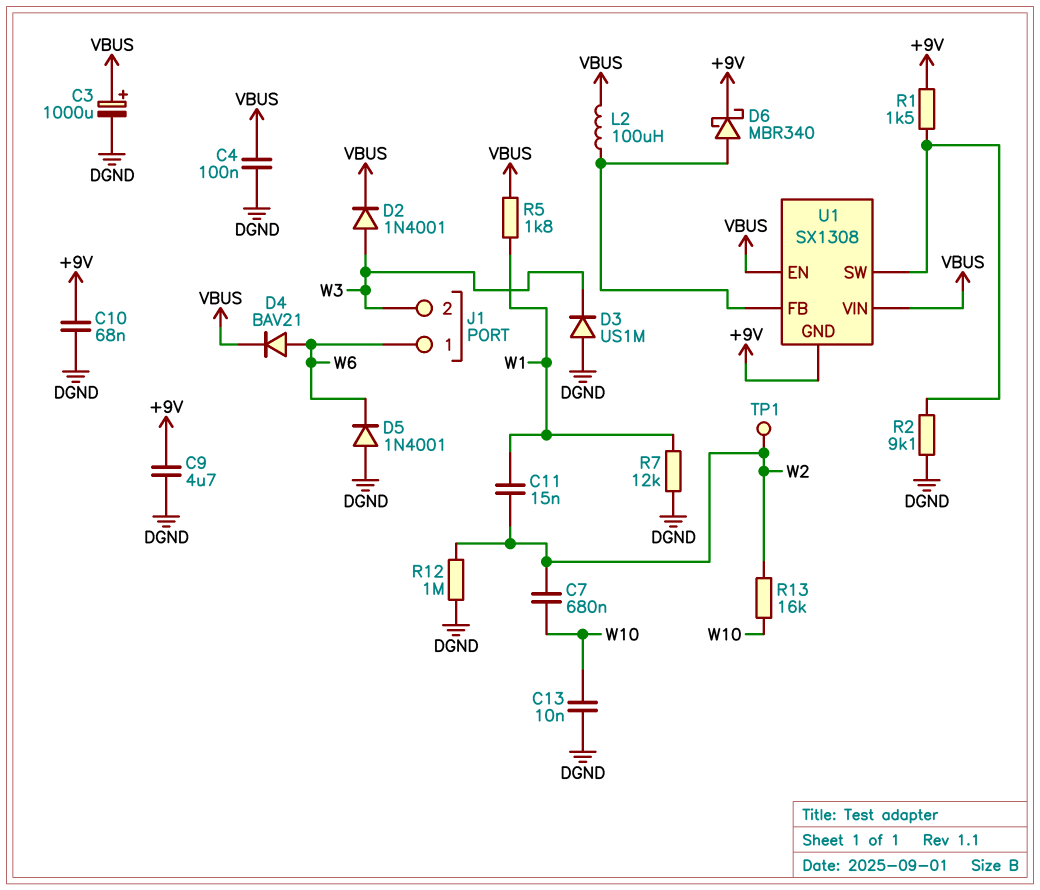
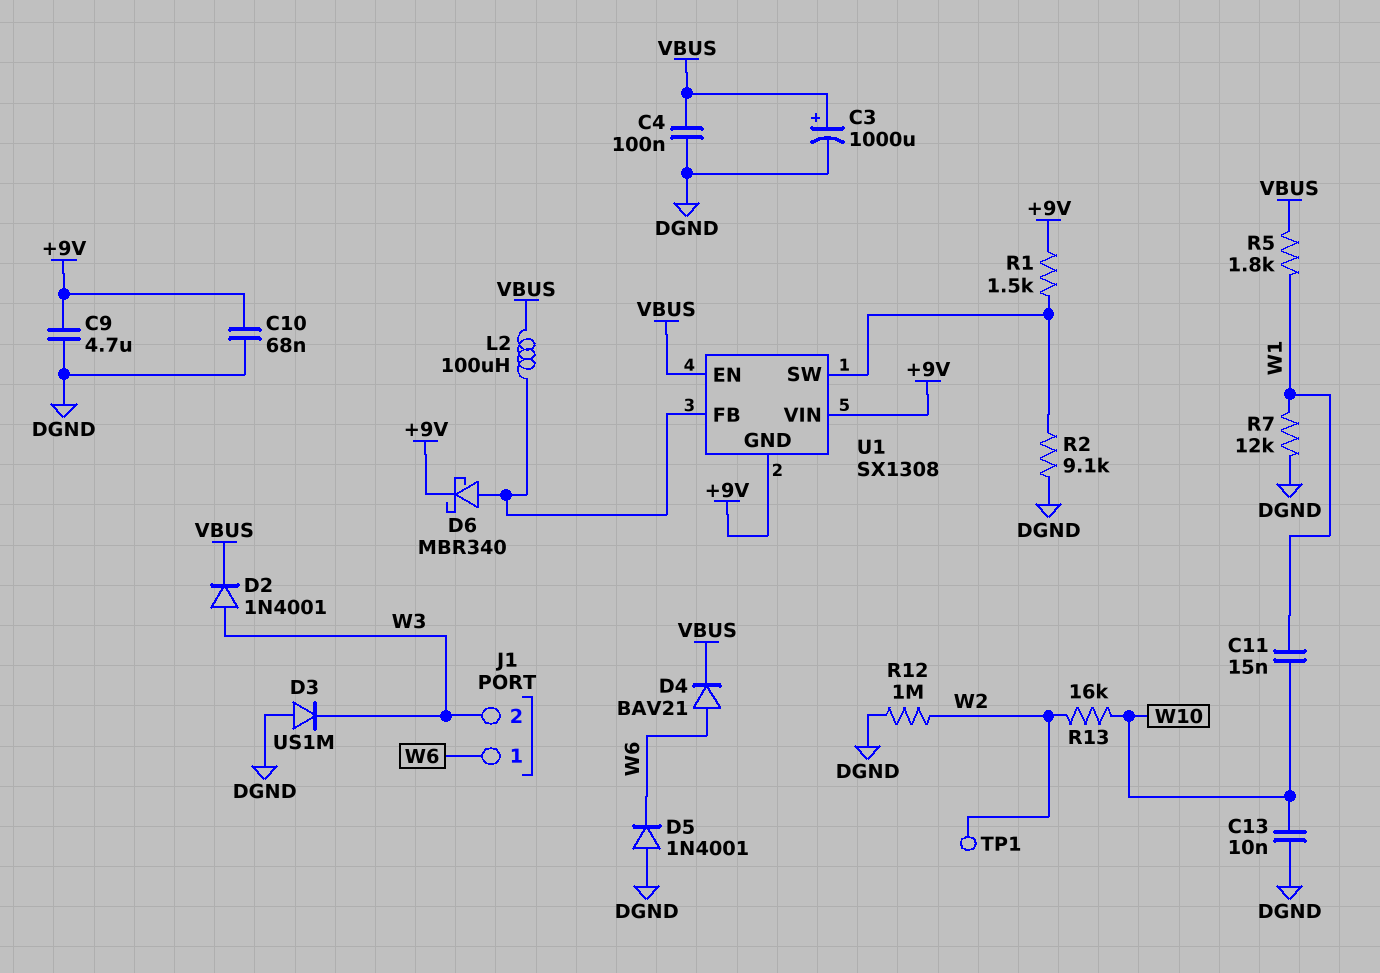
C7: 680nF (W2, W10) -> none
C11: 15nF (W1, W2) -> 15nF (W1, W10)
U1 pin VIN: VBUS -> +9V

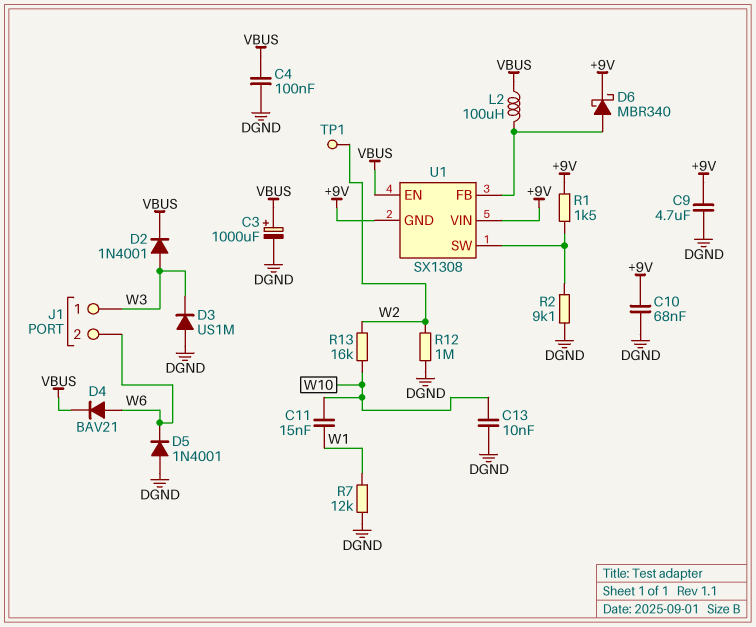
J1 pin 1: W6 -> W3
J1 pin 2: W3 -> W6
R5: 1.8k (VBUS, W1) -> none

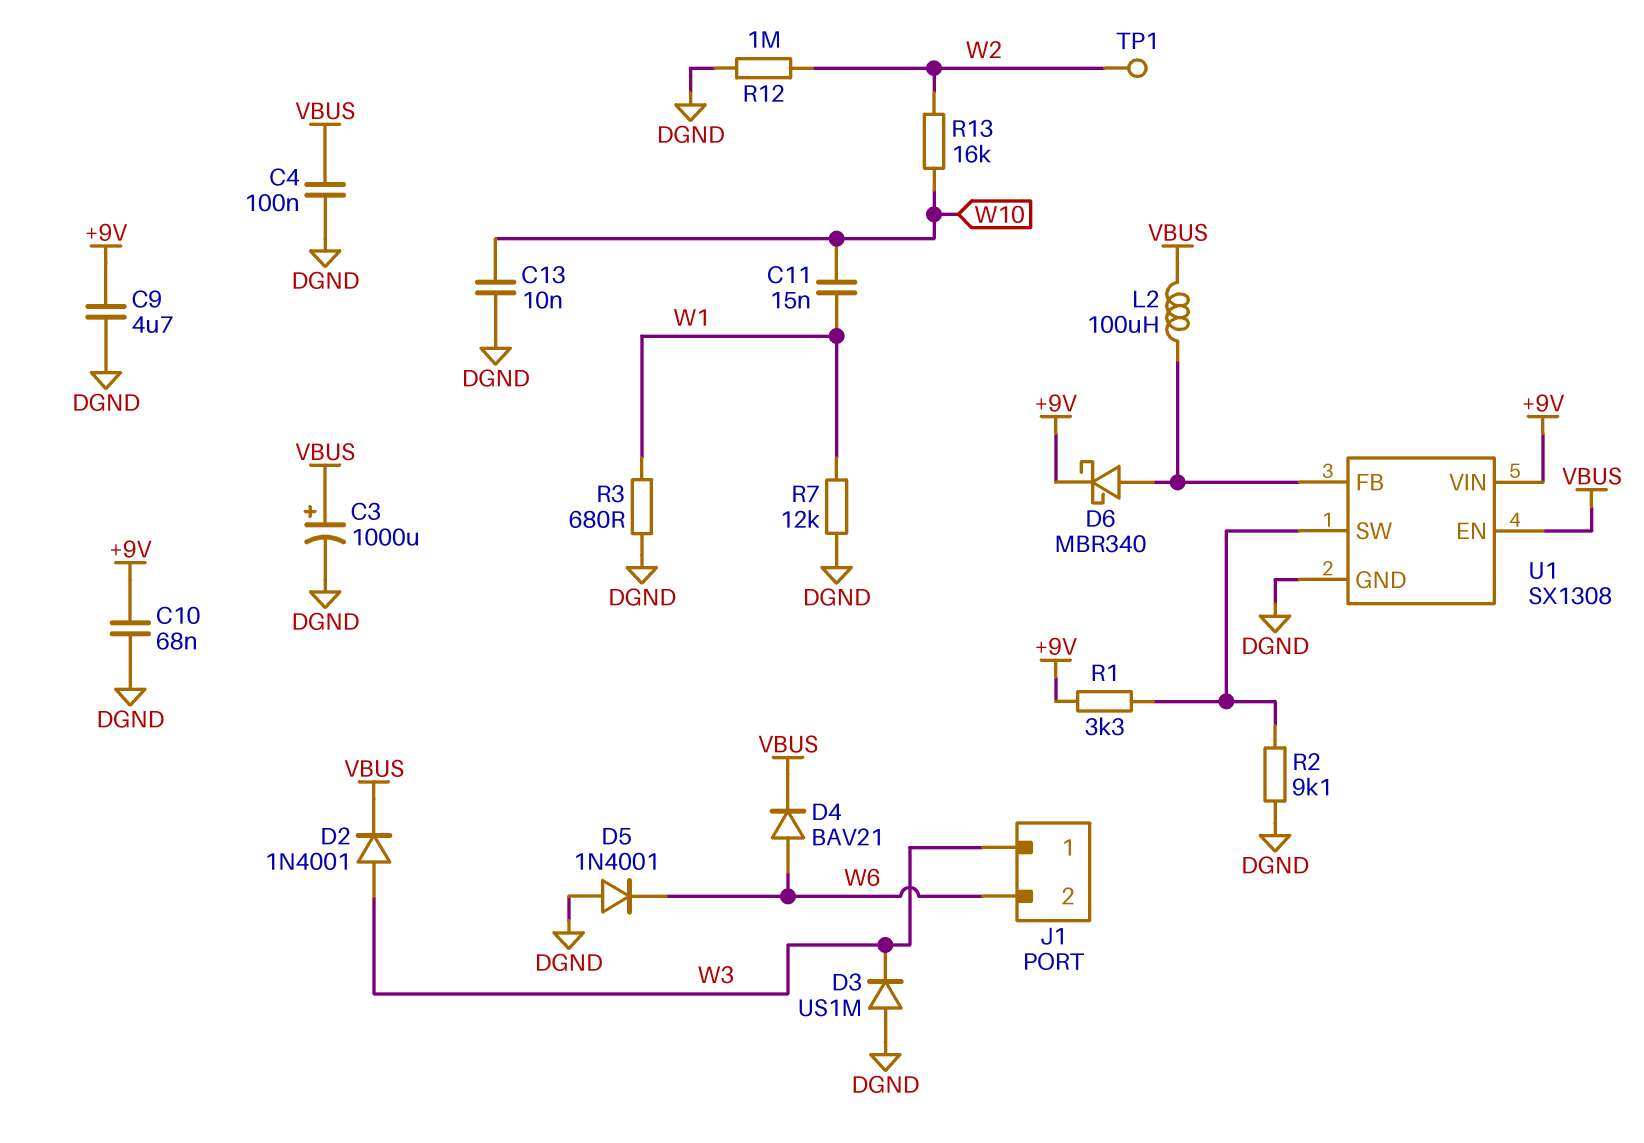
R1: 1.5k (+9V, U1/SW) -> 3.3k (+9V, U1/SW)
R3: none -> 680 (DGND, W1)
U1 pin GND: +9V -> DGND

